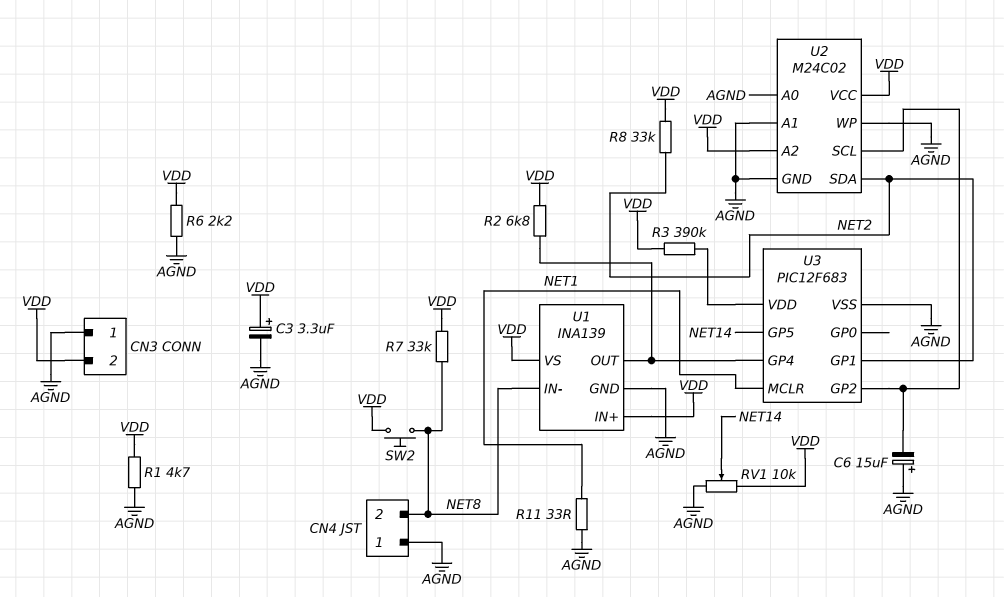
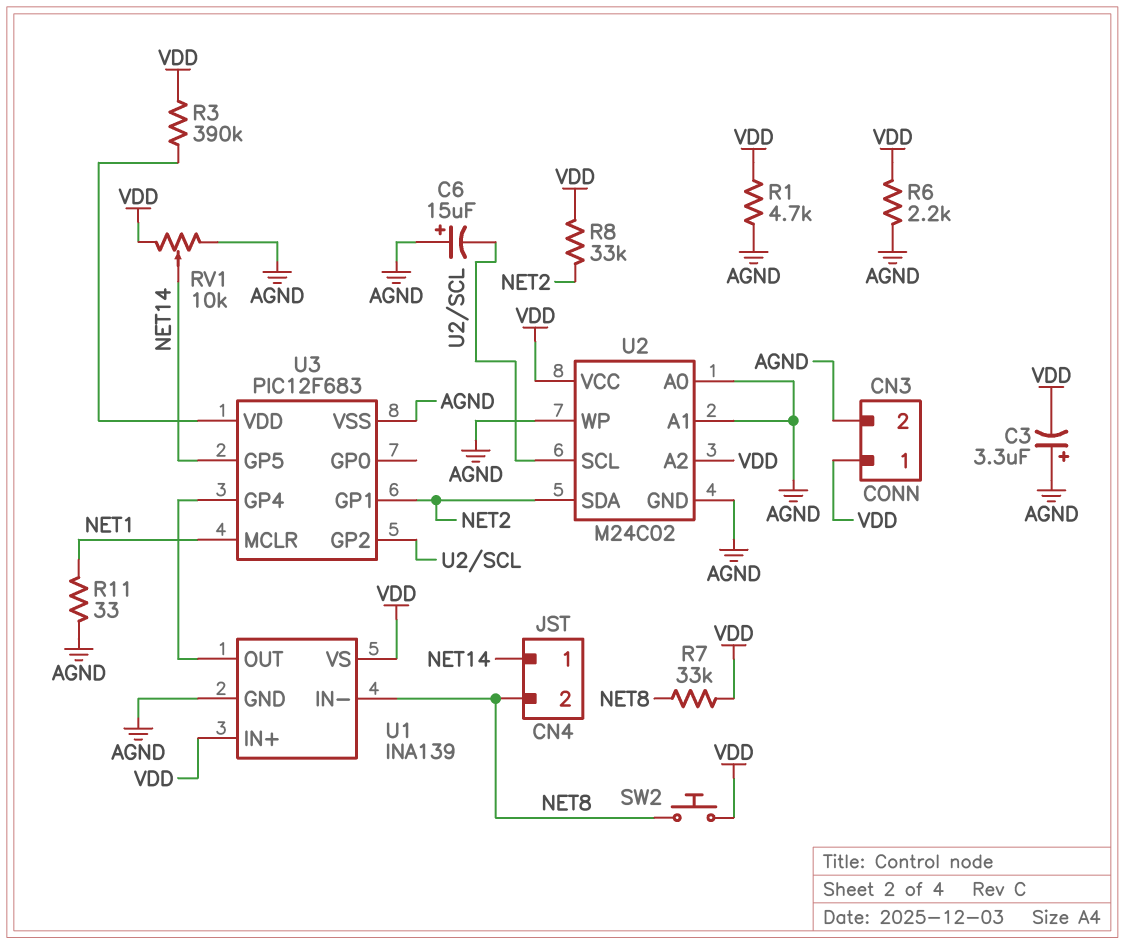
C3: 3.3uF (plus VDD, minus AGND) -> 3.3uF (plus AGND, minus VDD)
CN3 pin 1: AGND -> VDD
CN3 pin 2: VDD -> AGND
CN4 pin 1: AGND -> NET14
R2: 6.8k (U1/OUT, VDD) -> none

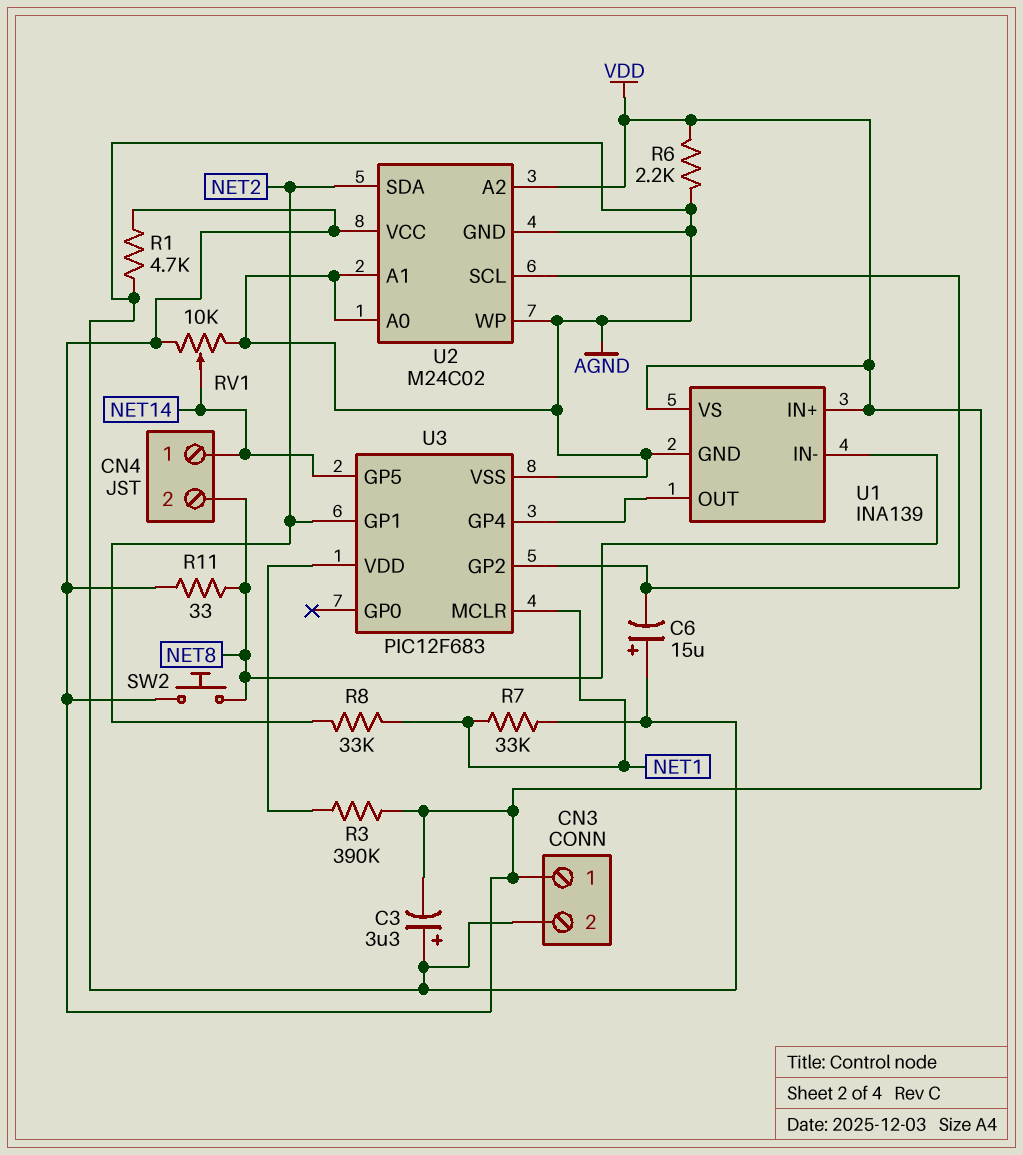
R7: 33k (NET8, VDD) -> 33k (AGND, NET1)
R8: 33k (NET2, VDD) -> 33k (NET1, NET2)
R11: 33 (AGND, NET1) -> 33 (NET8, VDD)

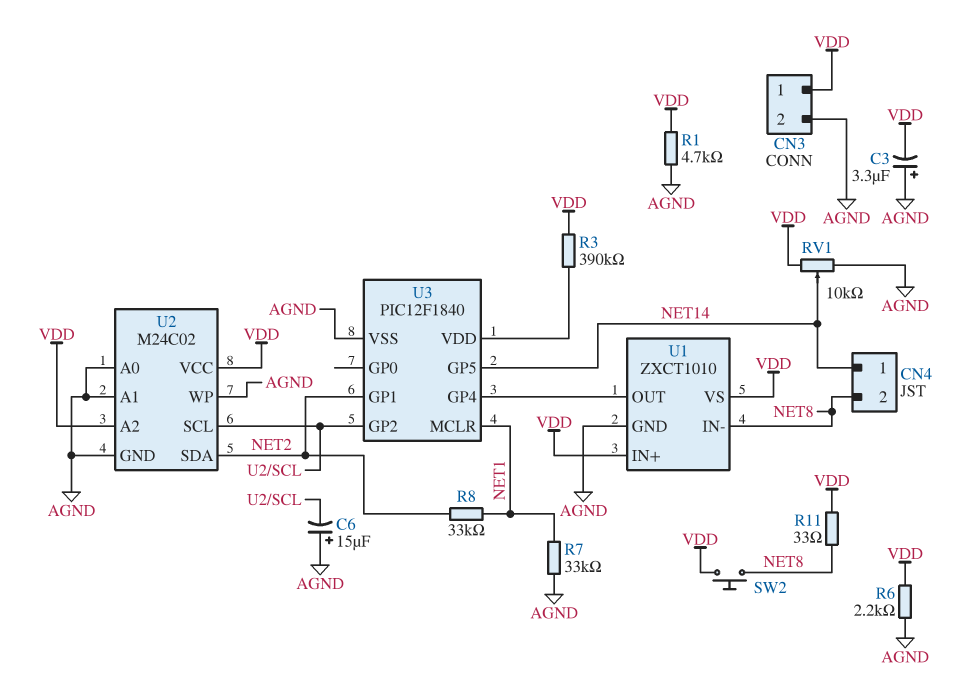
U1: INA139 -> ZXCT1010
U3: PIC12F683 -> PIC12F1840

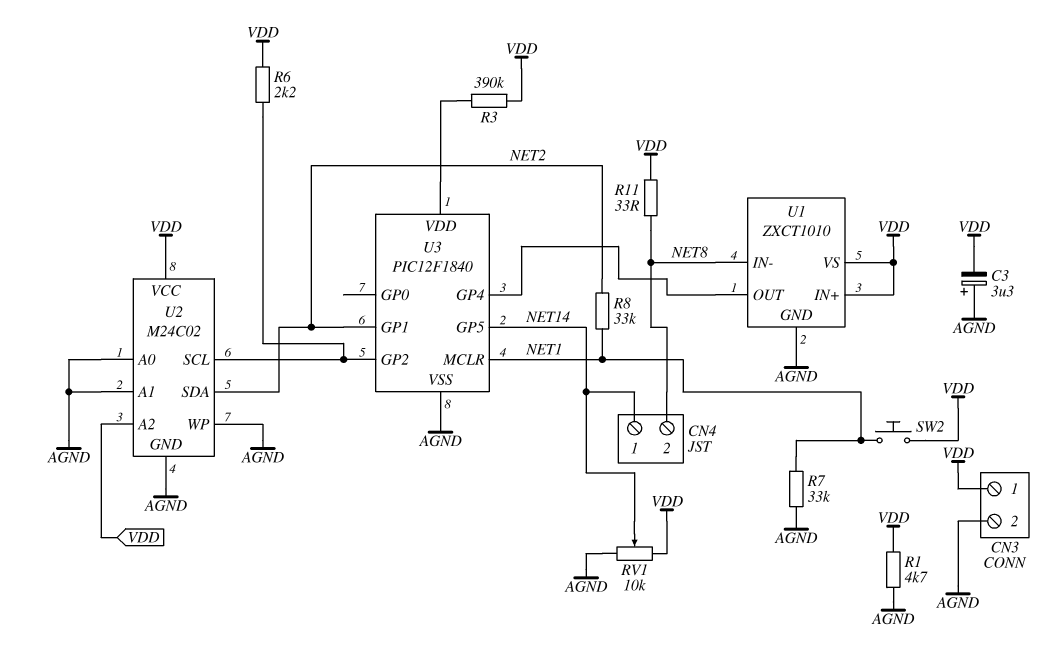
C6: 15uF (plus AGND, minus U2/SCL) -> none
R6: 2.2k (AGND, VDD) -> 2.2k (U2/SCL, VDD)
SW2: button (NET8, VDD) -> button (NET1, VDD)

